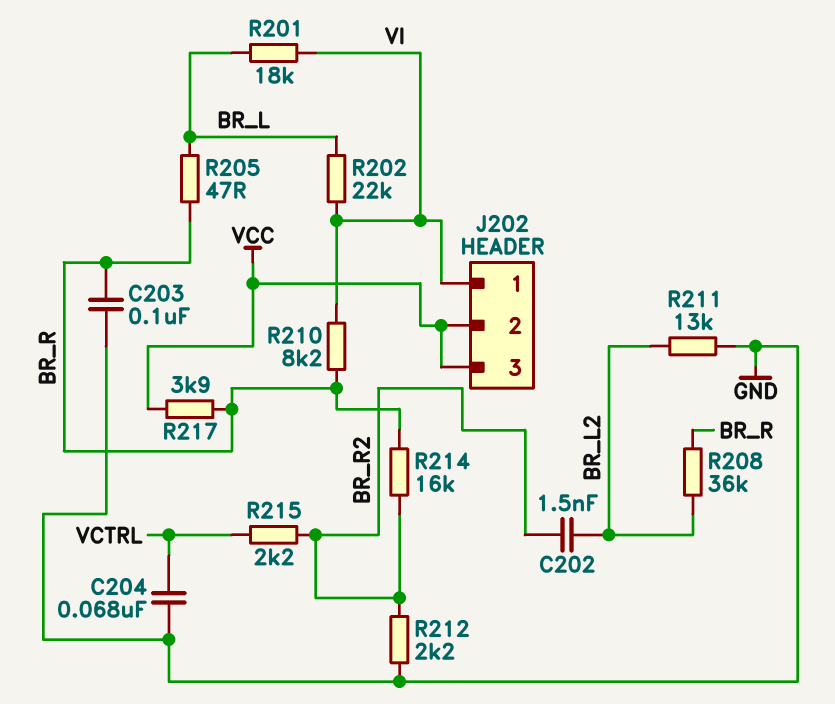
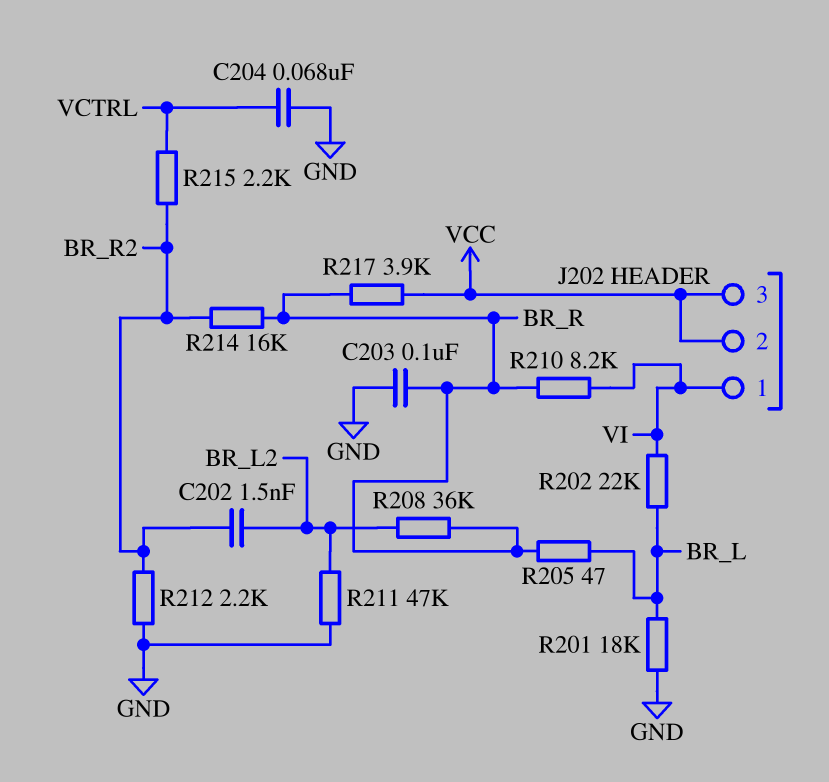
R201: 18k (BR_L, VI) -> 18k (BR_L, GND)
R211: 13k (BR_L2, GND) -> 47k (BR_L2, GND)

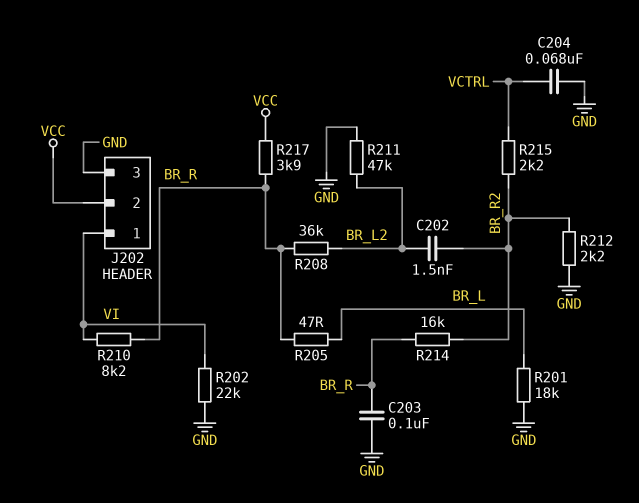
J202 pin 3: VCC -> GND
R202: 22k (BR_L, VI) -> 22k (GND, VI)

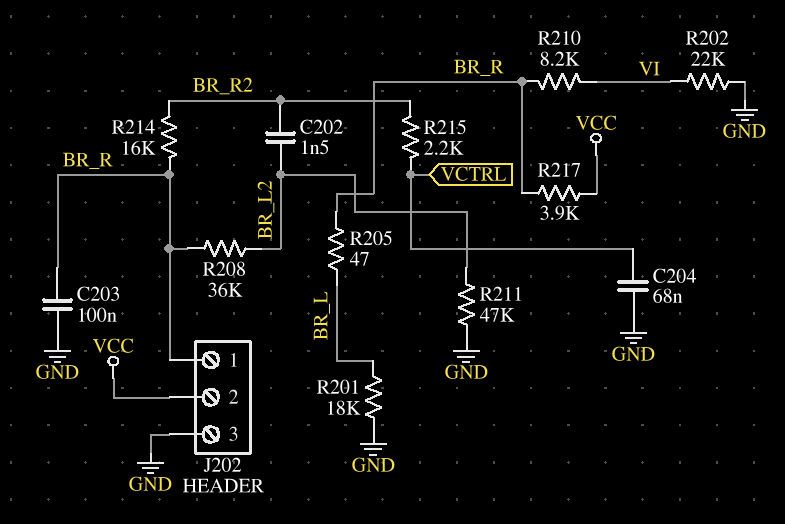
J202 pin 1: VI -> BR_R
R212: 2.2k (BR_R2, GND) -> none

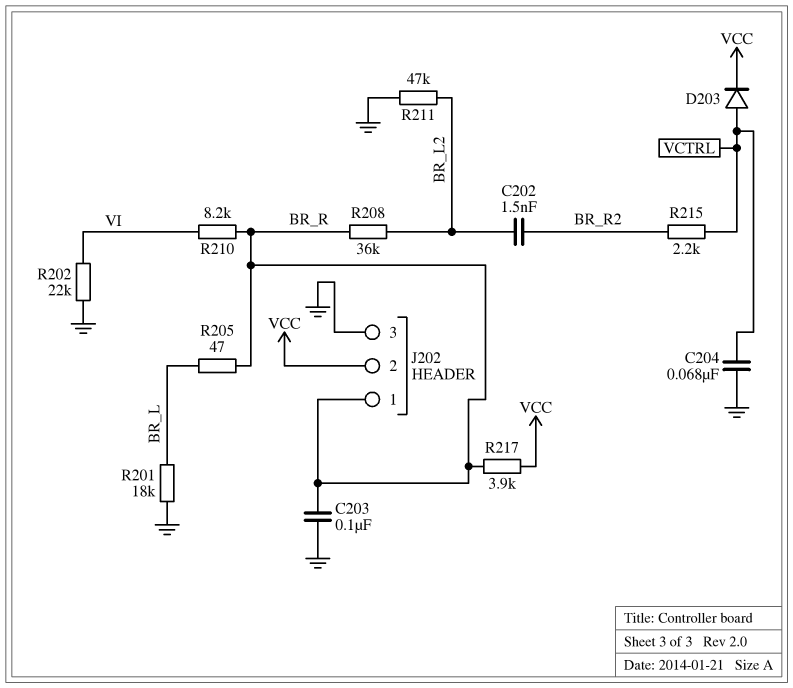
D203: none -> diode (A VCTRL, K VCC)
R214: 16k (BR_R, BR_R2) -> none

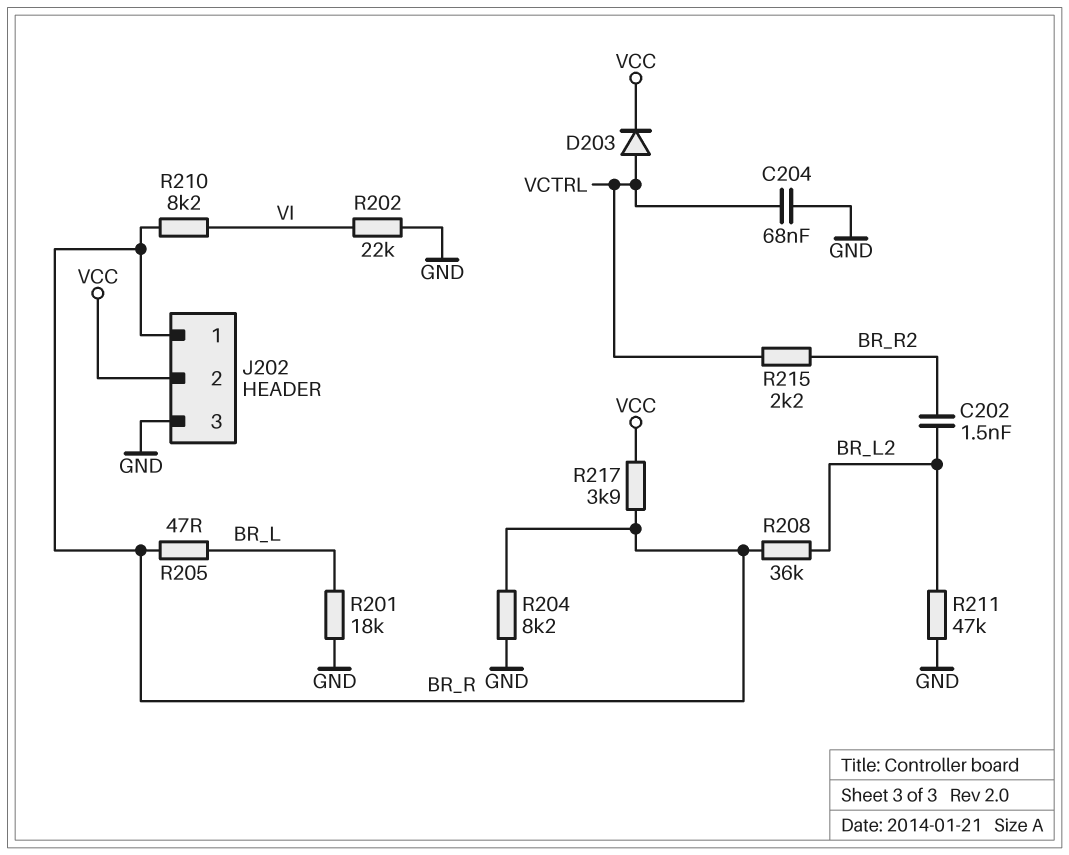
C203: 100nF (BR_R, GND) -> none
R204: none -> 8.2k (BR_R, GND)

